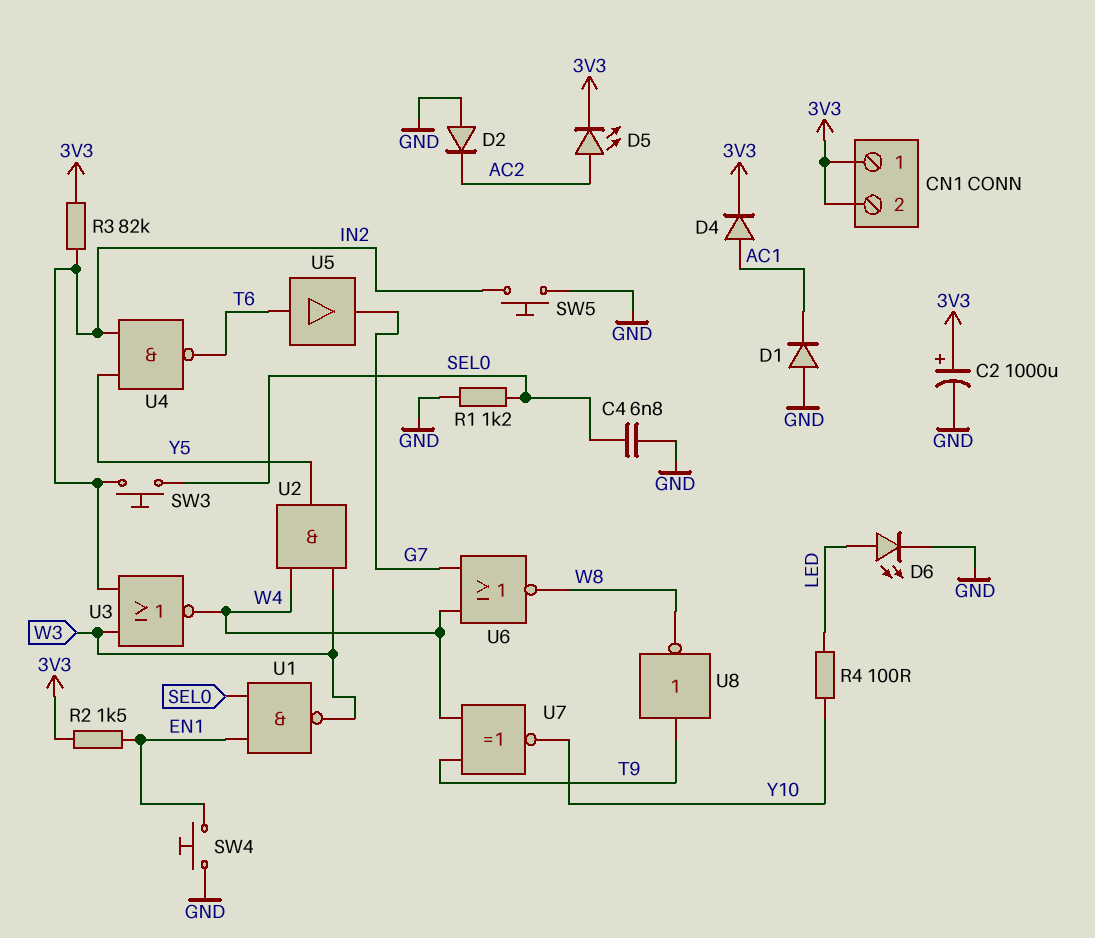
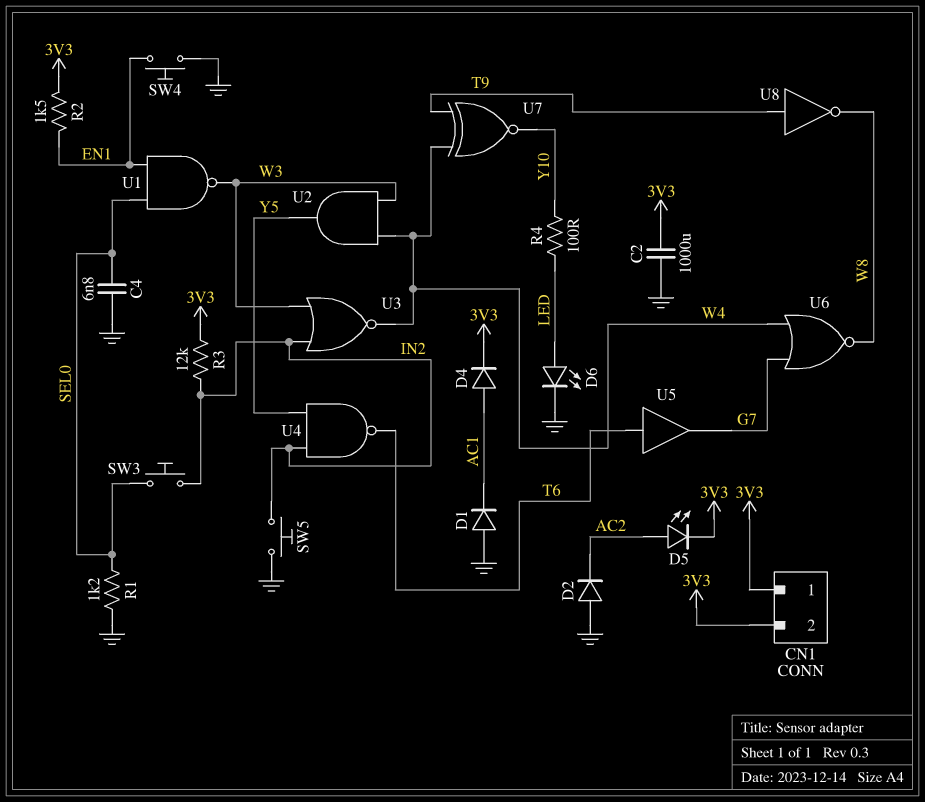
C2: 1000uF (plus 3V3, minus GND) -> 1000uF (3V3, GND)
R3: 82k (3V3, IN2) -> 12k (3V3, IN2)

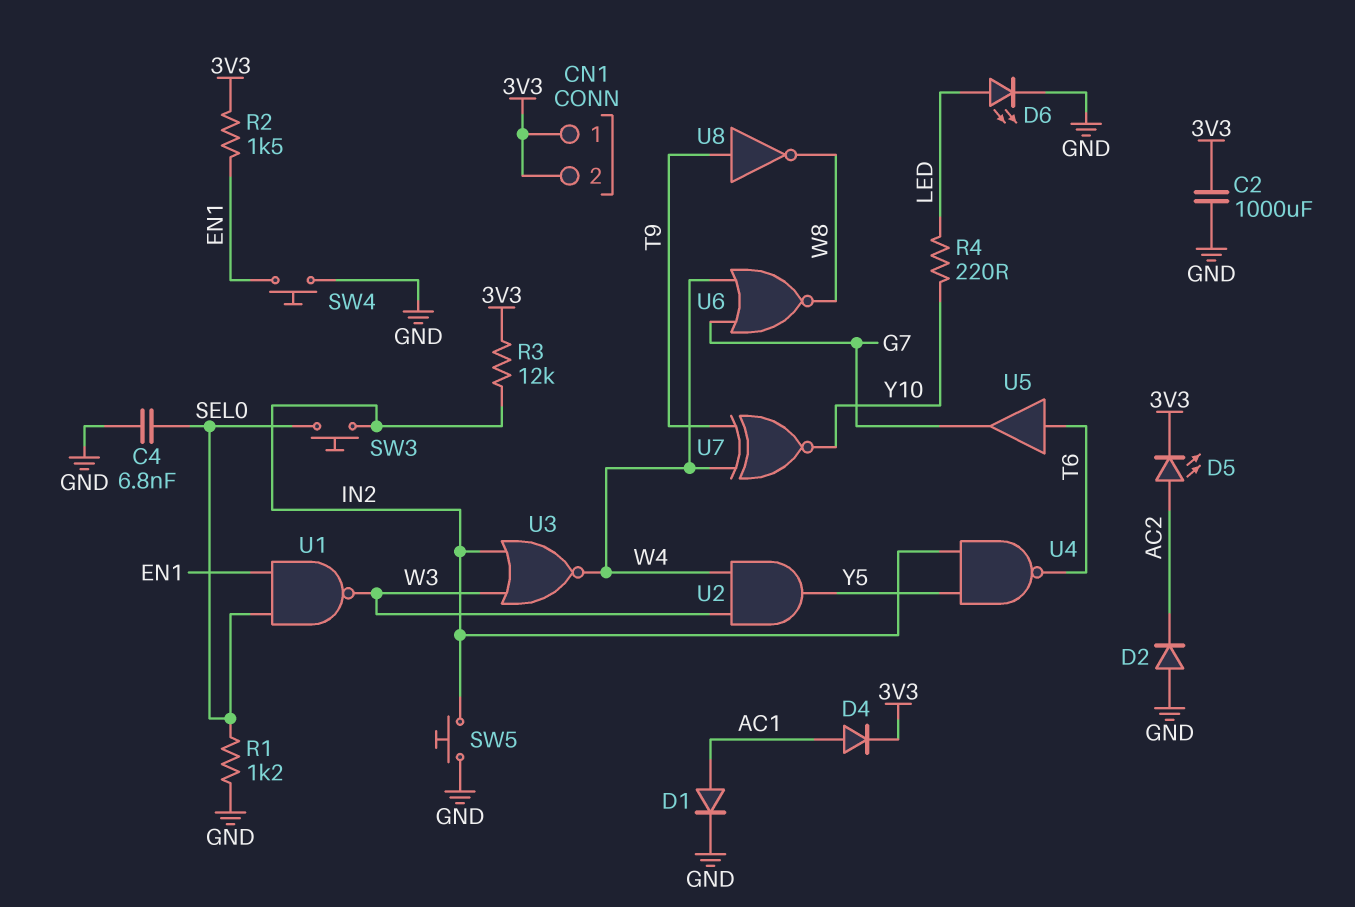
D1: diode (A GND, K AC1) -> diode (A AC1, K GND)
R4: 100 (LED, Y10) -> 220 (LED, Y10)

